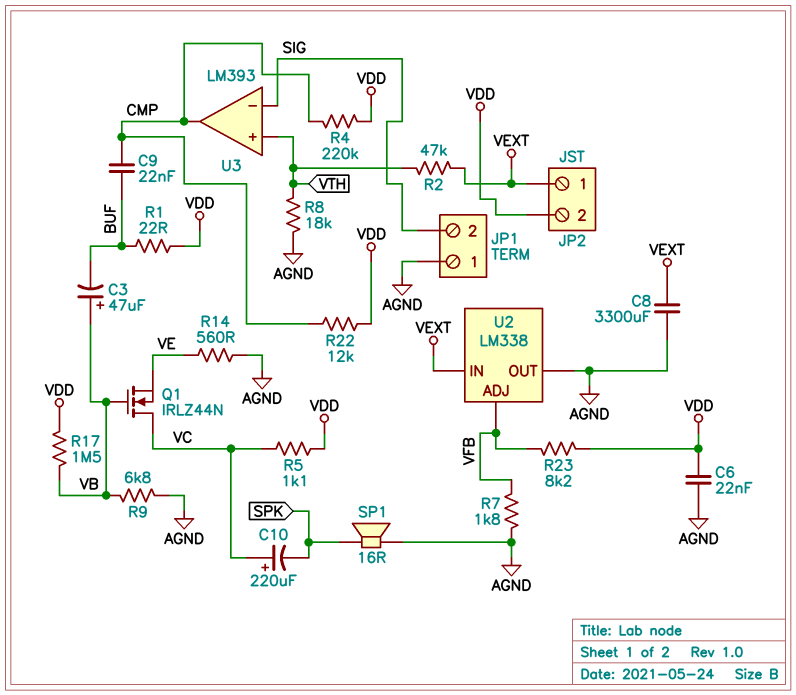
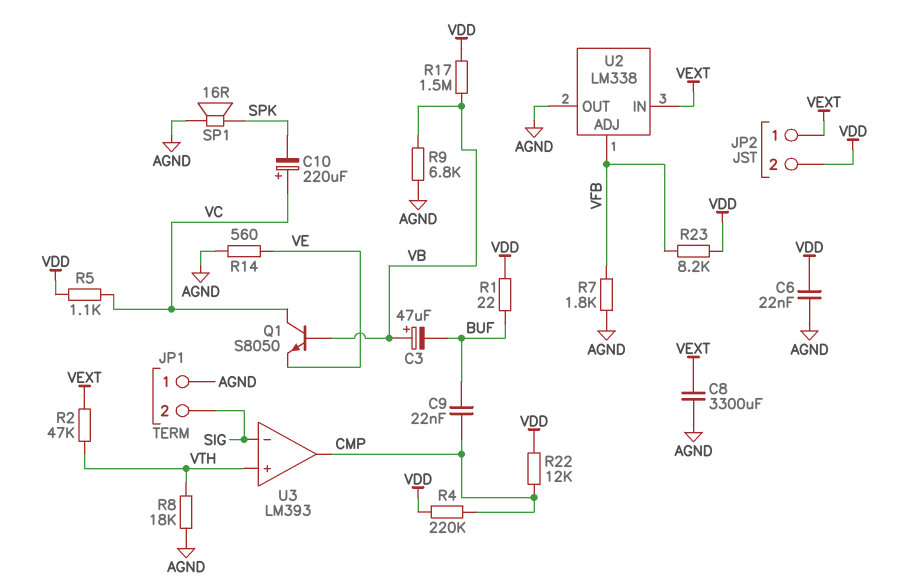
Q1: NMOS IRLZ44N (G VB, D VC, S VE) -> NPN S8050 (B VB, C VC, E VE)

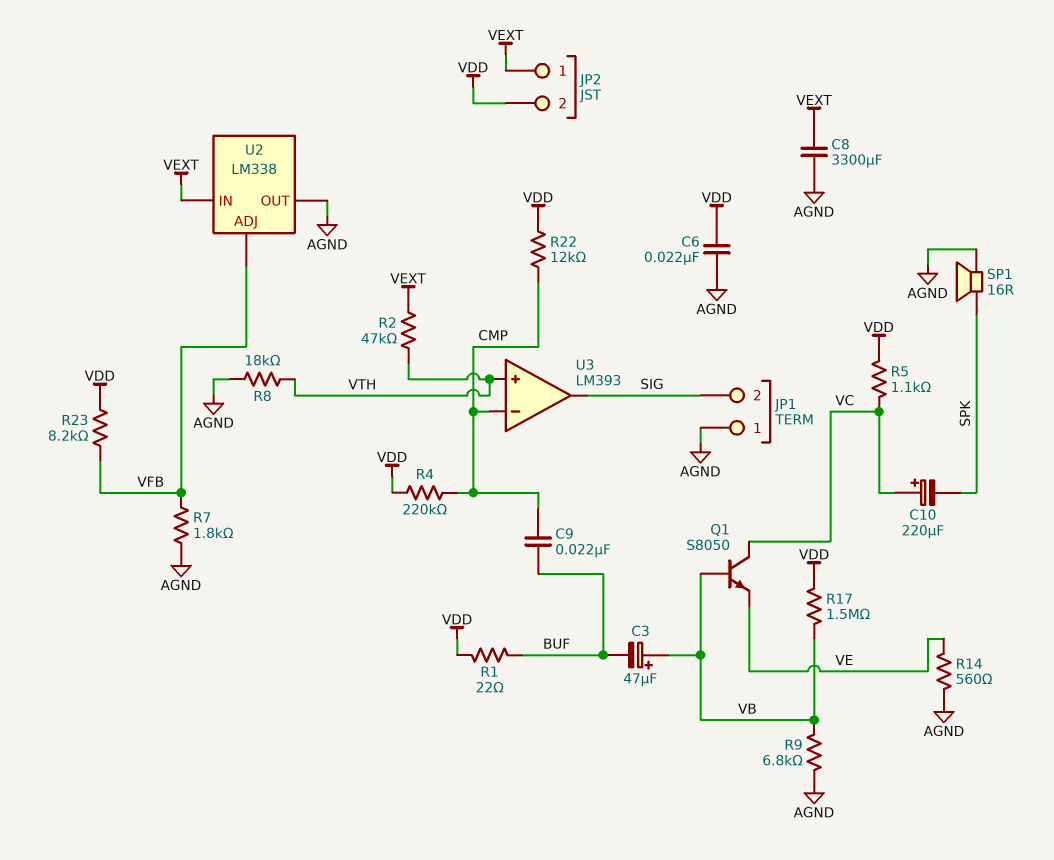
U3 pin in-: SIG -> CMP
U3 pin out: CMP -> SIG

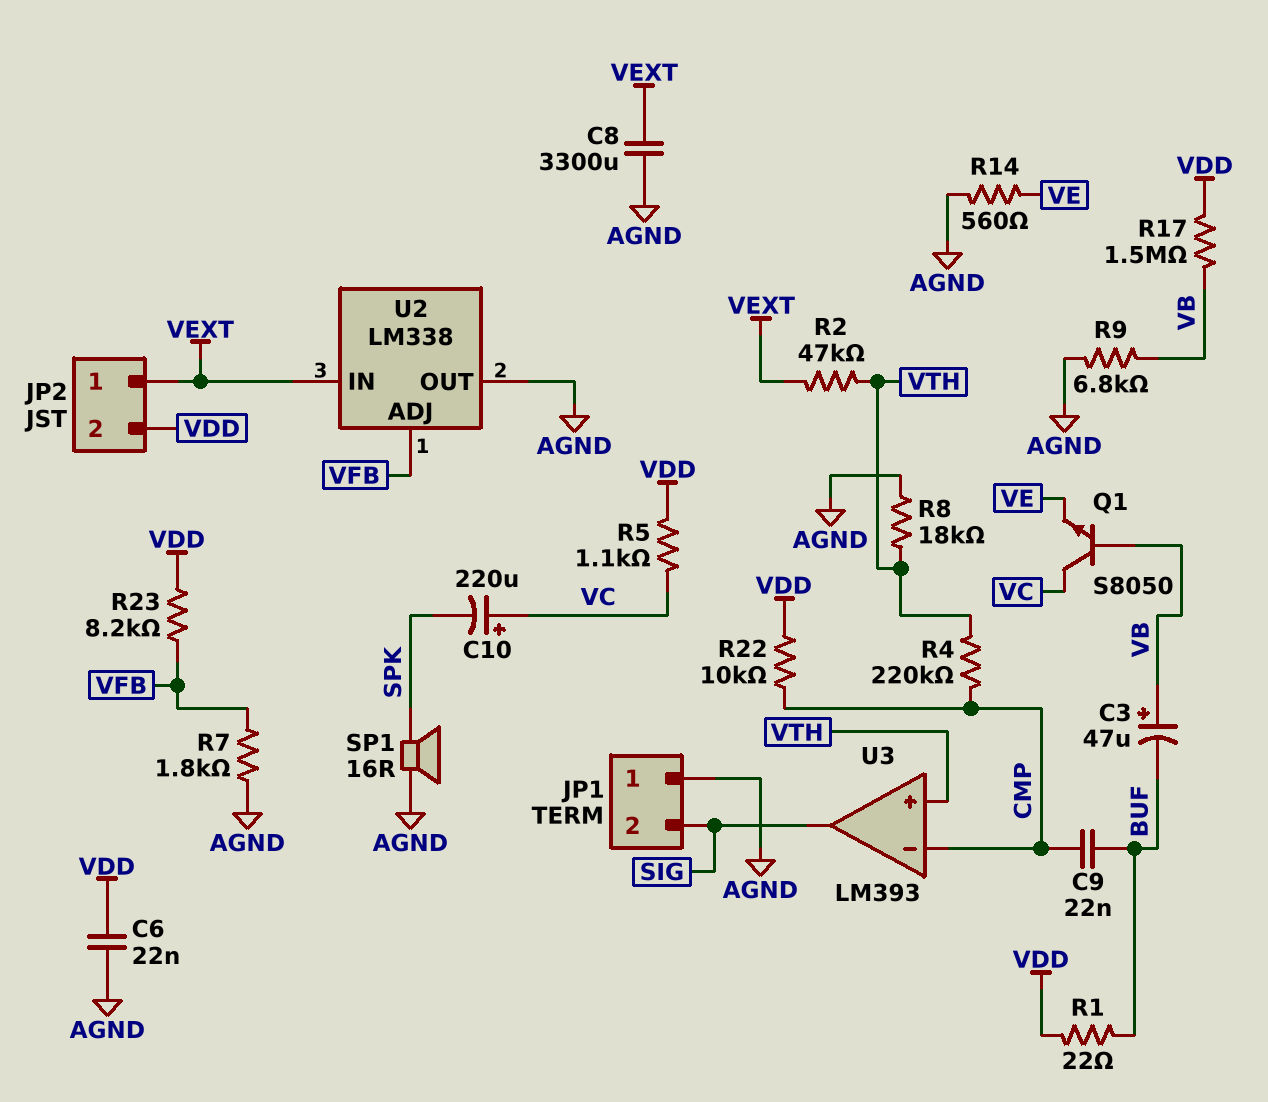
R4: 220k (CMP, VDD) -> 220k (CMP, VTH)
R22: 12k (CMP, VDD) -> 10k (CMP, VDD)

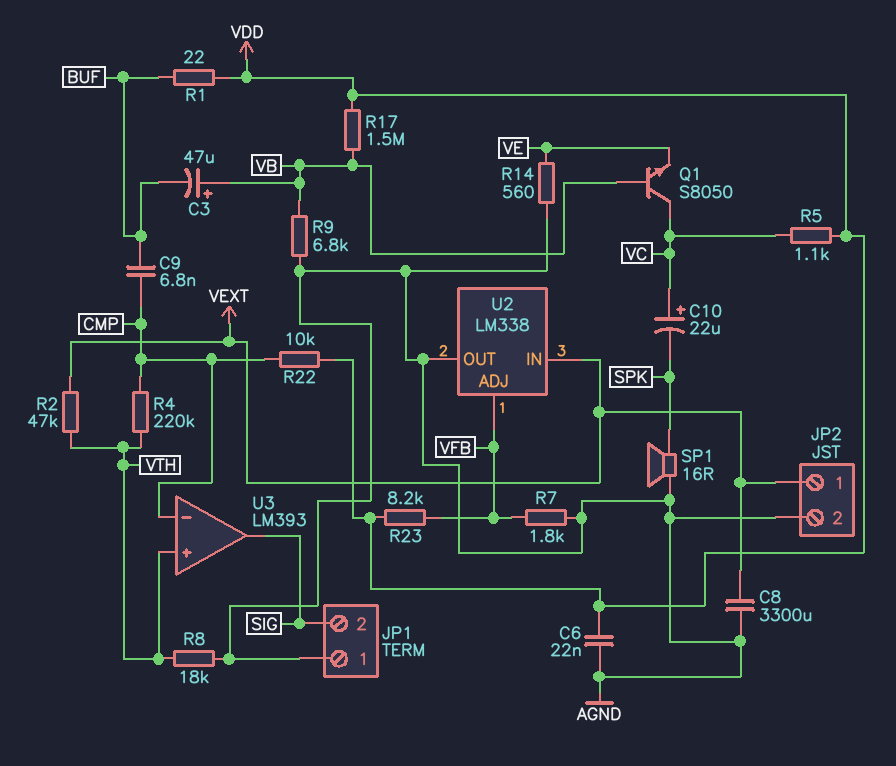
C9: 22nF (BUF, CMP) -> 6.8nF (BUF, CMP)
C10: 220uF (plus VC, minus SPK) -> 22uF (plus VC, minus SPK)
JP2 pin 2: VDD -> AGND

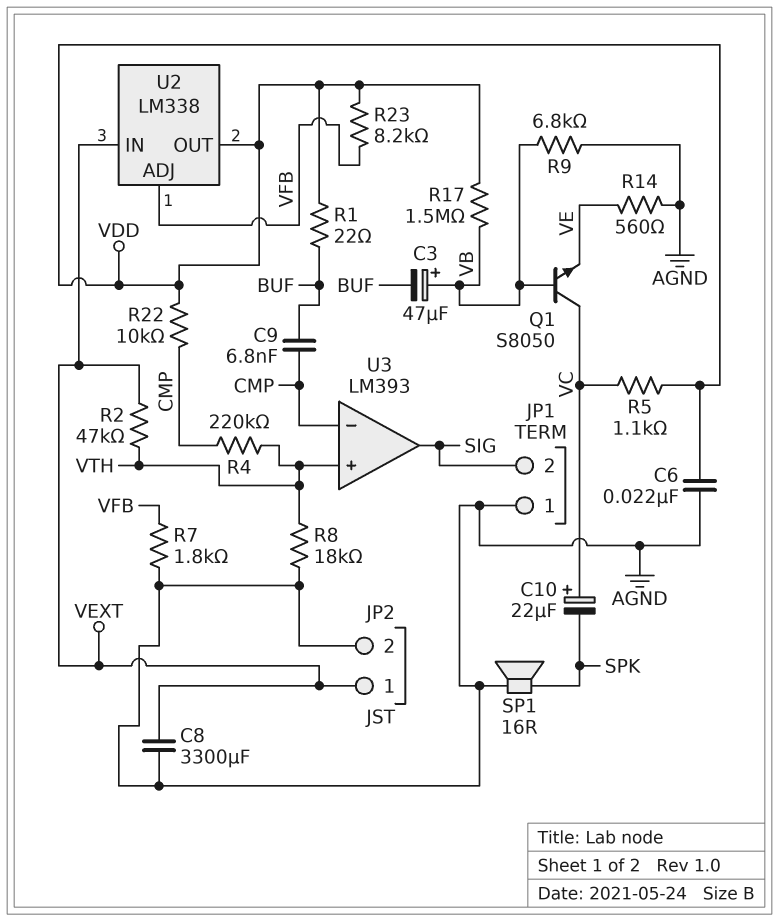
U2 pin OUT: AGND -> VDD

